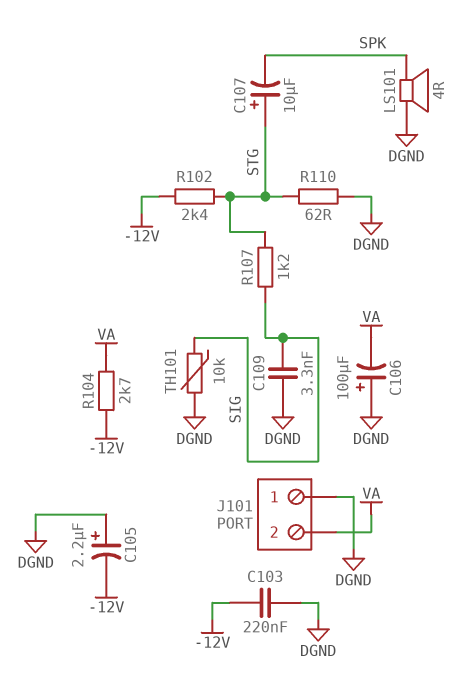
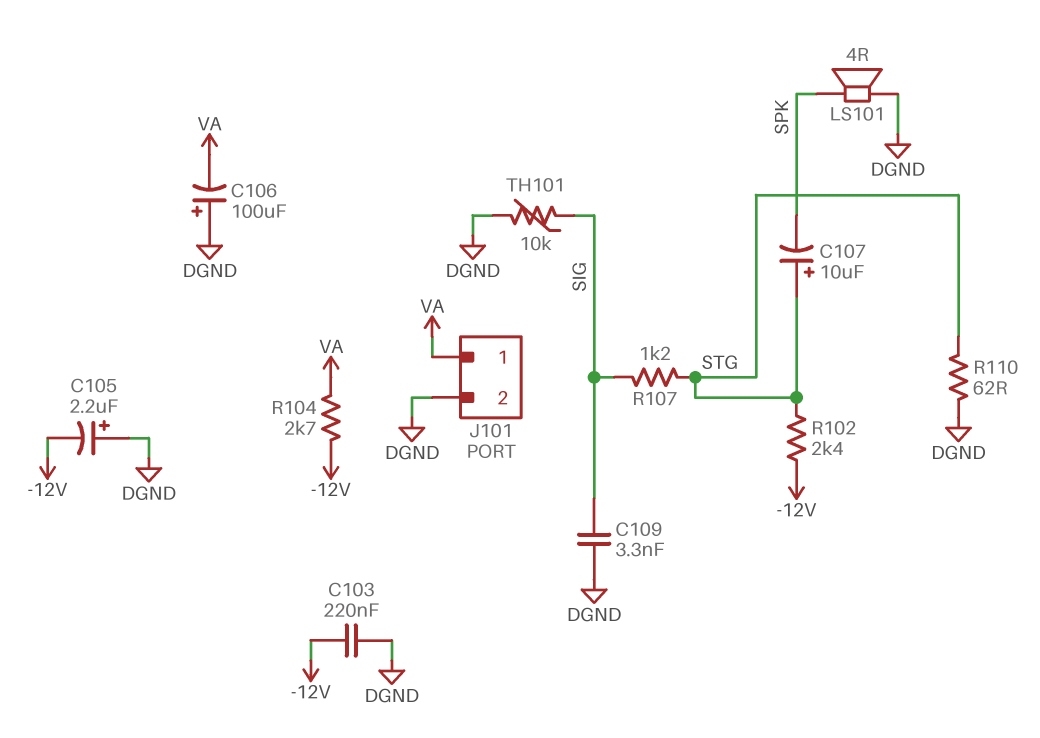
J101 pin 1: DGND -> VA
J101 pin 2: VA -> DGND

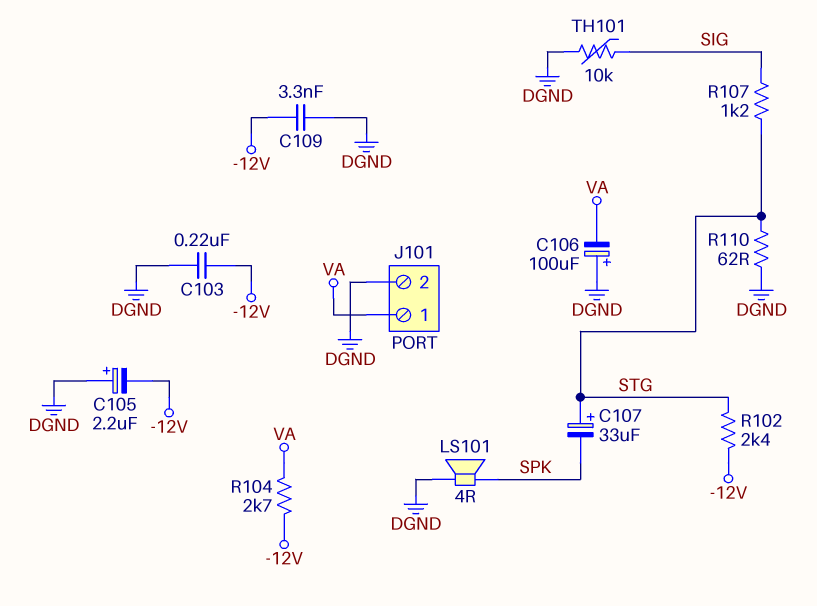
C107: 10uF (plus STG, minus SPK) -> 33uF (plus STG, minus SPK)
C109: 3.3nF (DGND, SIG) -> 3.3nF (-12V, DGND)

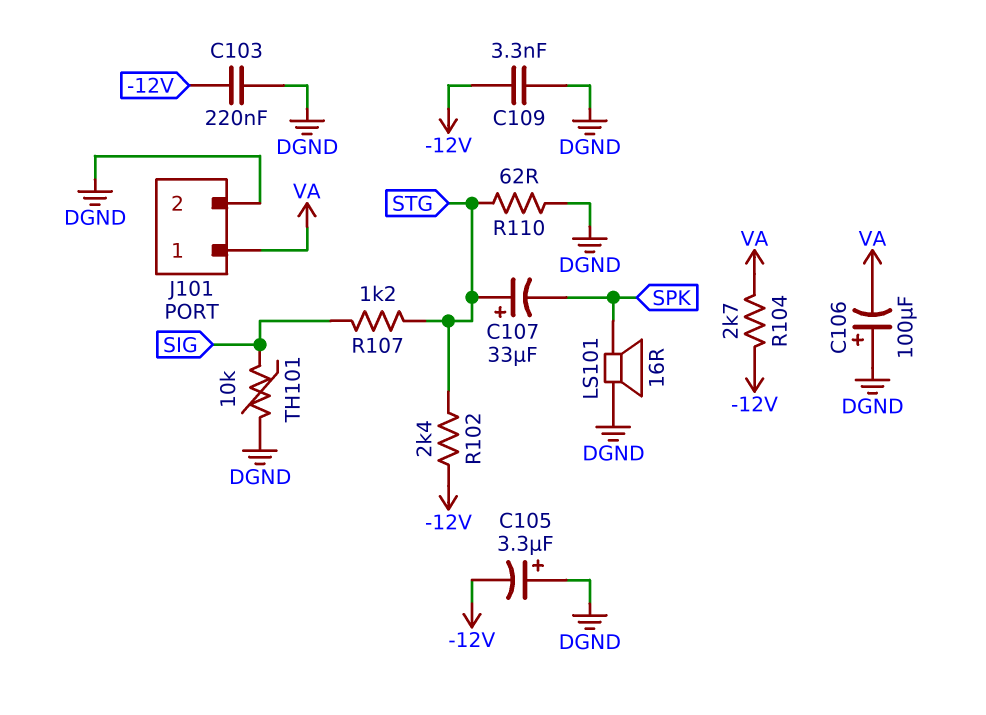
C105: 2.2uF (plus DGND, minus -12V) -> 3.3uF (plus DGND, minus -12V)
LS101: speaker 4R (DGND, SPK) -> speaker 16R (DGND, SPK)

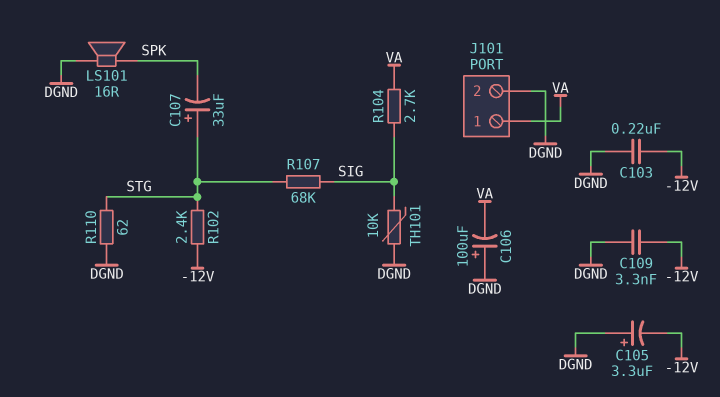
R104: 2.7k (-12V, VA) -> 2.7k (SIG, VA)
R107: 1.2k (SIG, STG) -> 68k (SIG, STG)

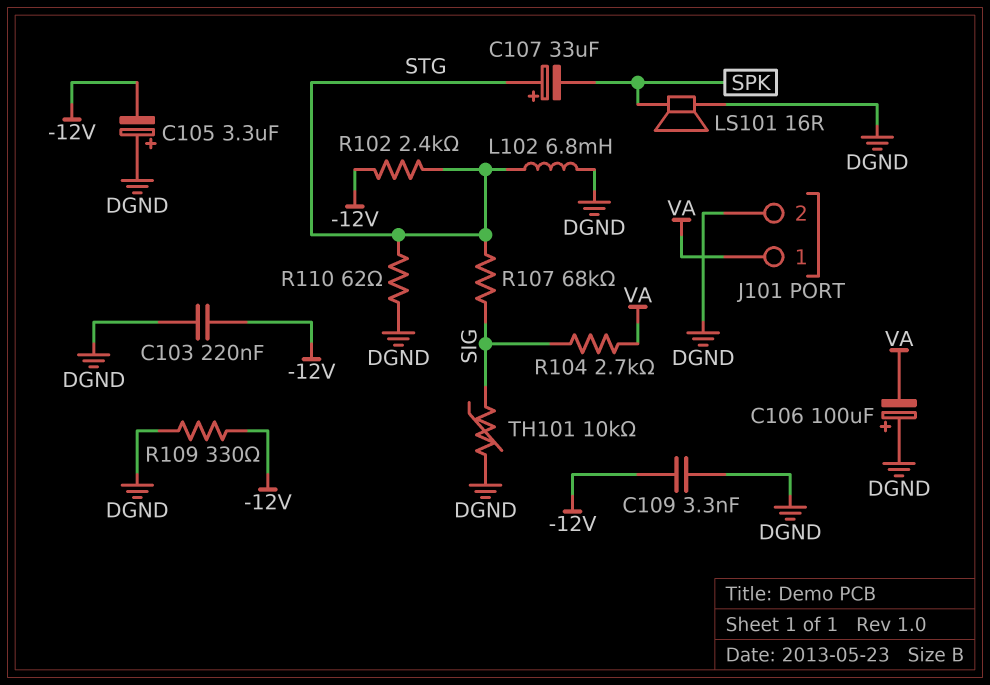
L102: none -> 6.8mH (DGND, STG)
R109: none -> 330 (-12V, DGND)

